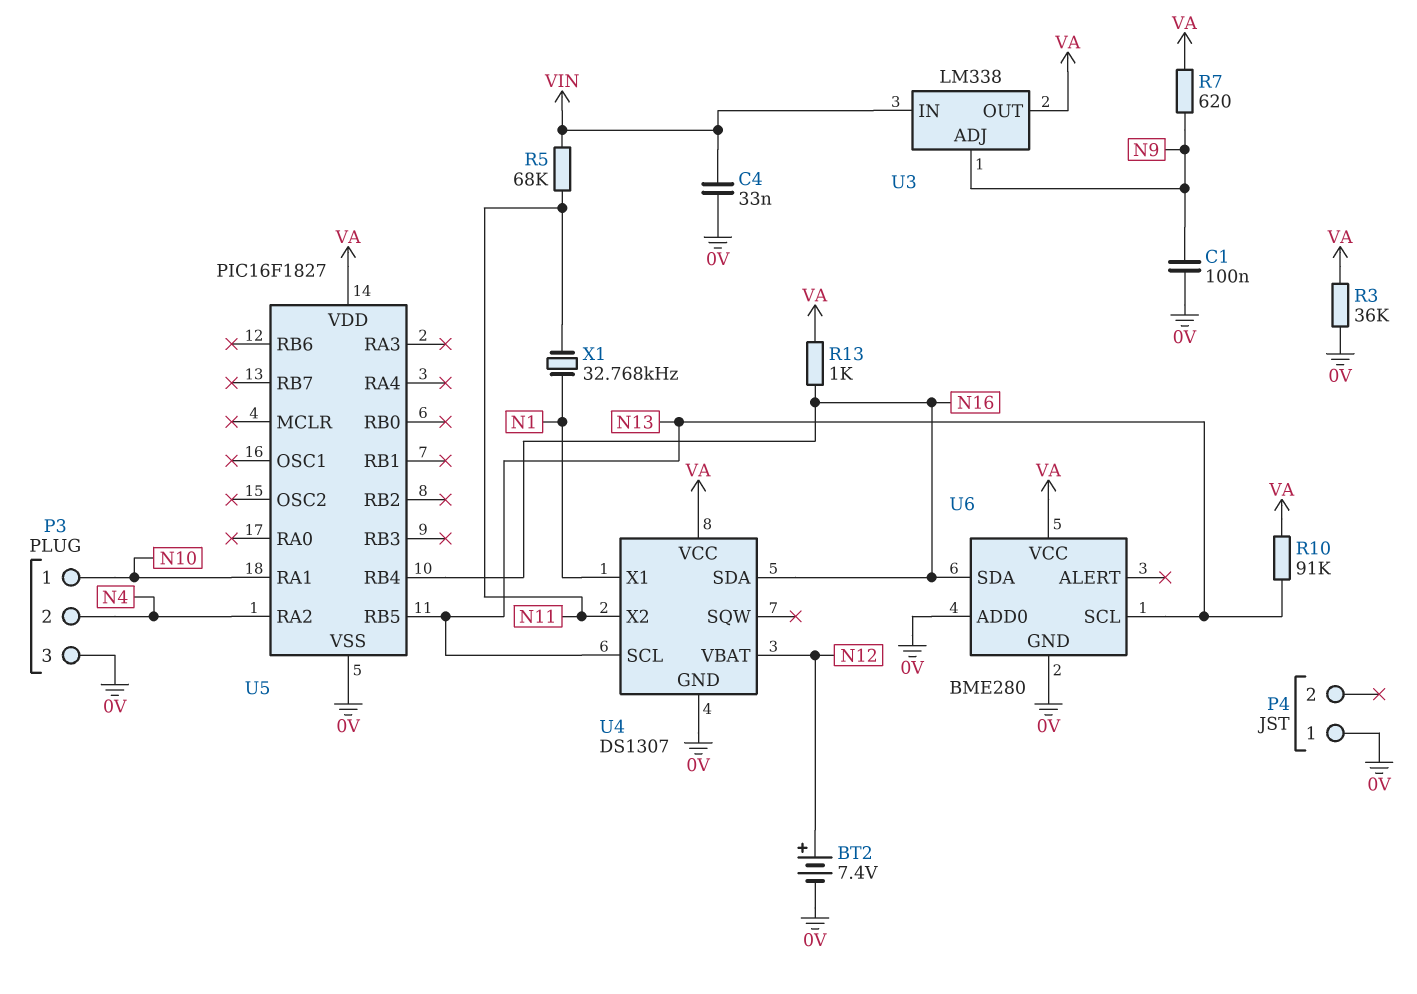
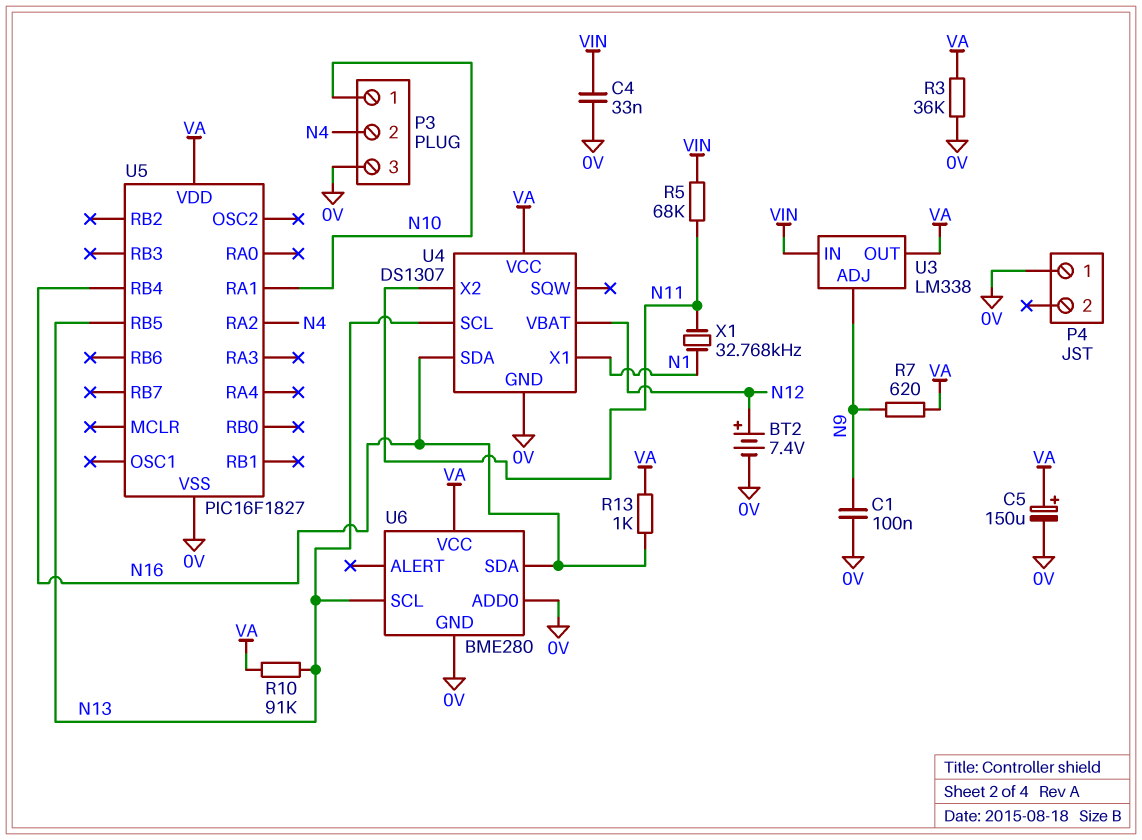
C5: none -> 150uF (plus VA, minus 0V)

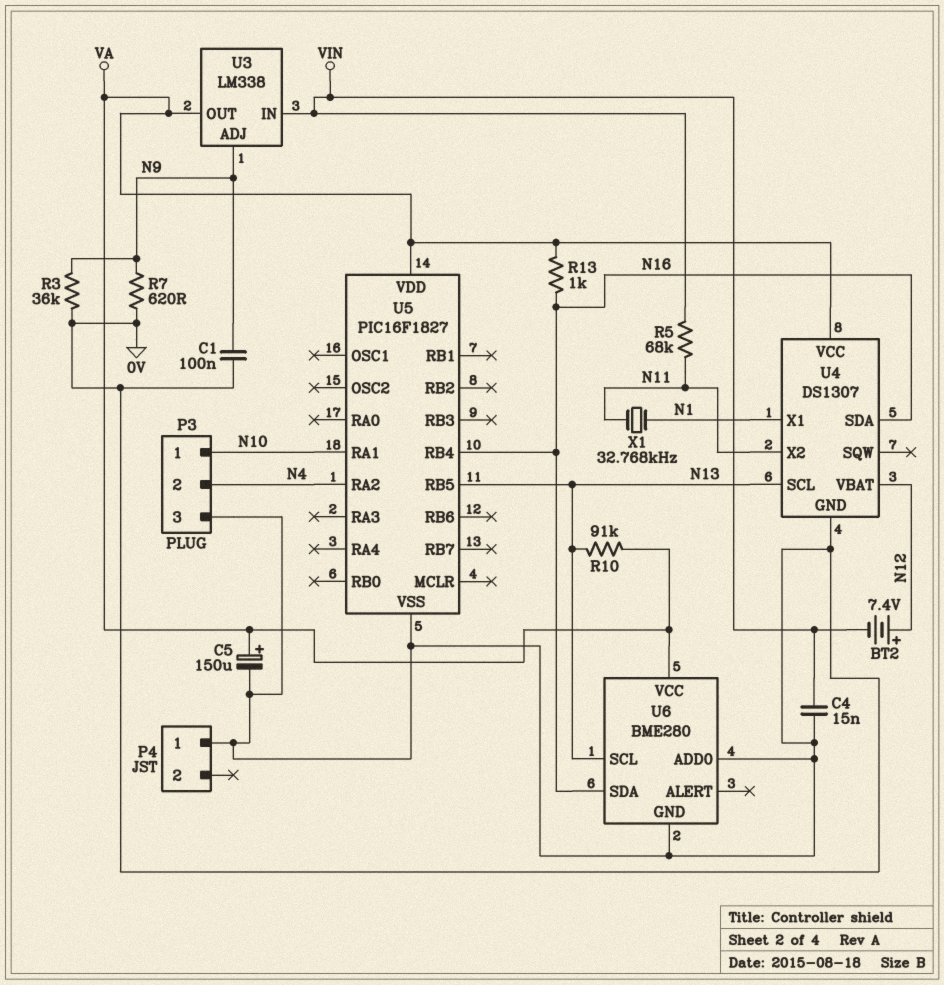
BT2: 7.4V (plus N12, minus 0V) -> 7.4V (plus N12, minus VIN)
C4: 33nF (0V, VIN) -> 15nF (0V, VIN)
R3: 36k (0V, VA) -> 36k (0V, N9)
R7: 620 (N9, VA) -> 620 (0V, N9)

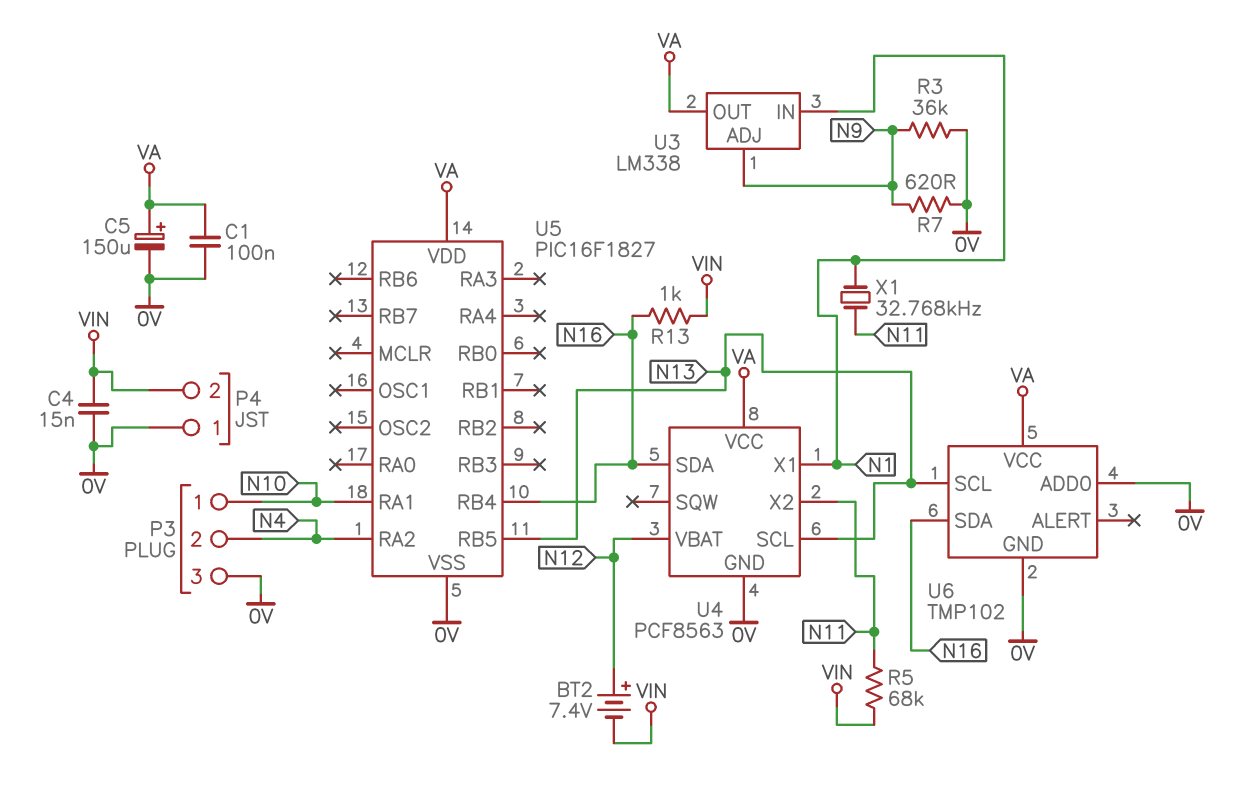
C1: 100nF (0V, N9) -> 100nF (0V, VA)
P4 pin 2: none -> VIN
R10: 91k (N13, VA) -> none
R13: 1k (N16, VA) -> 1k (N16, VIN)
U3 pin IN: VIN -> N1
U4: DS1307 -> PCF8563
U6: BME280 -> TMP102

